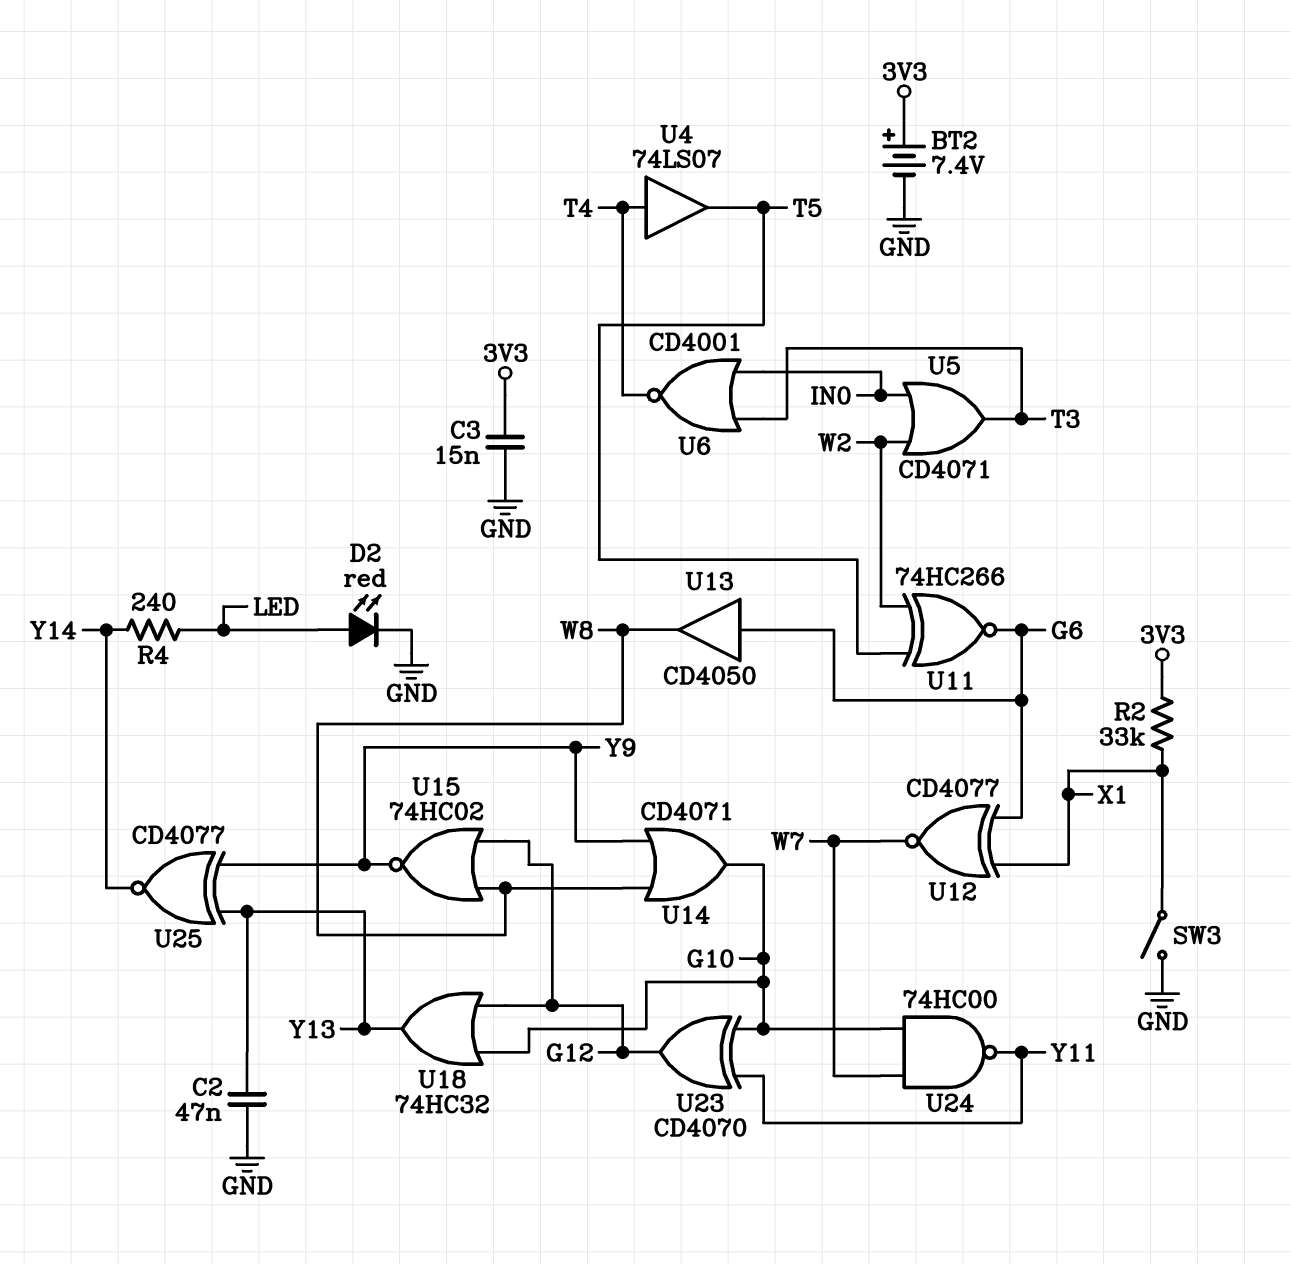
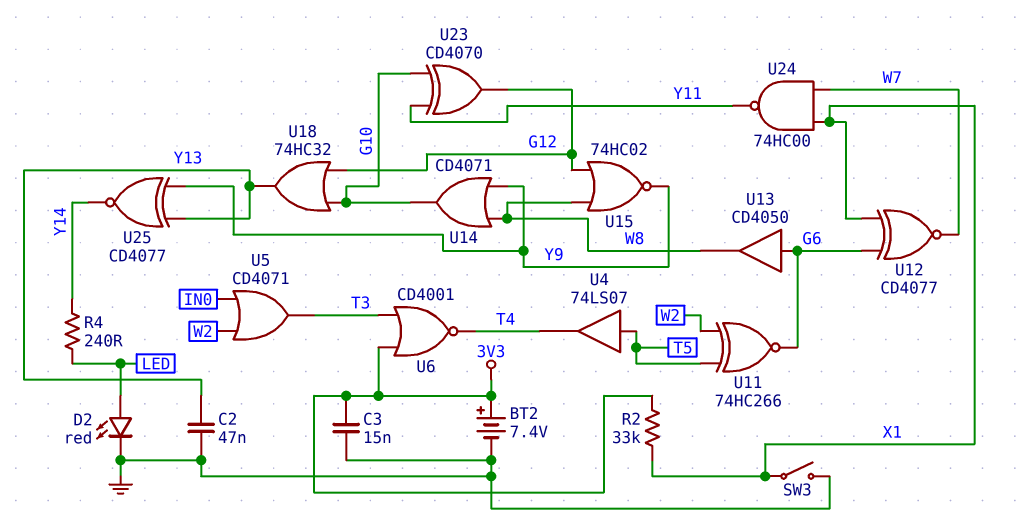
U4: buffer 74LS07 (in T4, out T5) -> buffer 74LS07 (in T5, out T4)
U6: NOR CD4001 (in IN0, in T3, out T4) -> NOR CD4001 (in 3V3, in T3, out T4)
U24: NAND 74HC00 (in G10, in W7, out Y11) -> NAND 74HC00 (in W7, in X1, out Y11)

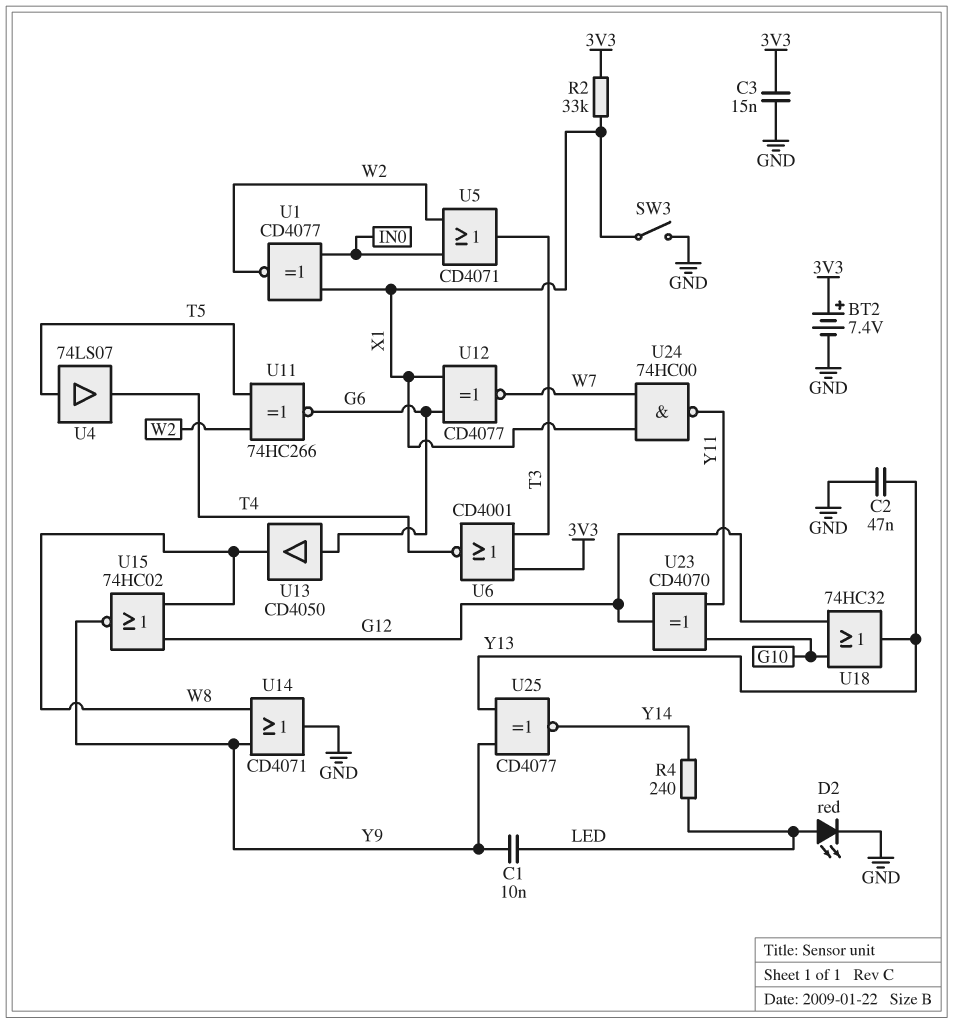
C1: none -> 10nF (LED, Y9)
U1: none -> XNOR CD4077 (in IN0, in X1, out W2)
U14: OR CD4071 (in W8, in Y9, out G10) -> OR CD4071 (in W8, in Y9, out GND)

